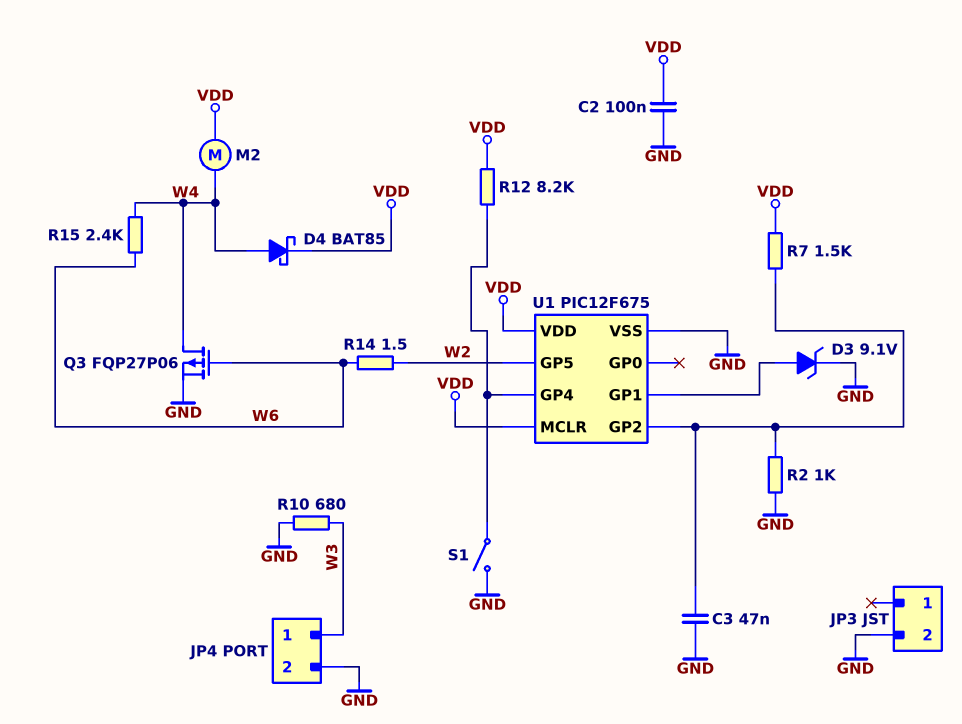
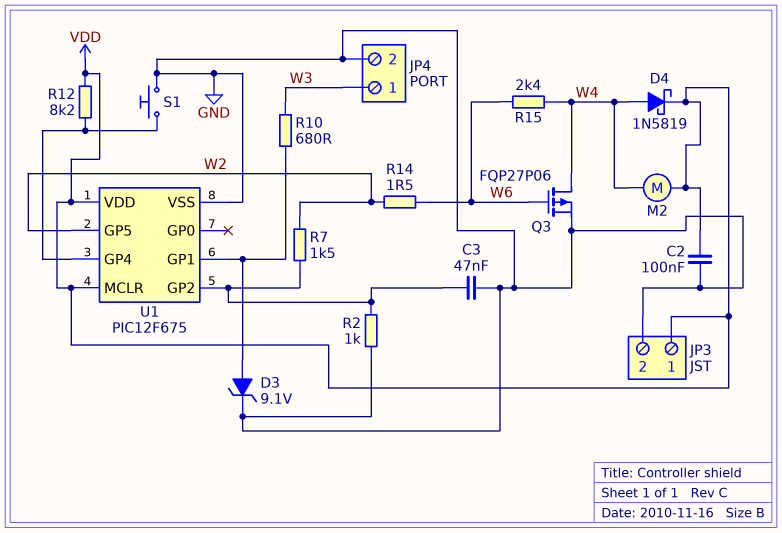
D4: schottky BAT85 (A W4, K VDD) -> schottky 1N5819 (A W4, K VDD)
JP3 pin 1: none -> VDD
R7: 1.5k (U1/GP2, VDD) -> 1.5k (U1/GP2, W2)
R10: 680 (GND, W3) -> 680 (U1/GP1, W3)
S1: switch (GND, U1/GP4) -> button (GND, U1/GP4)

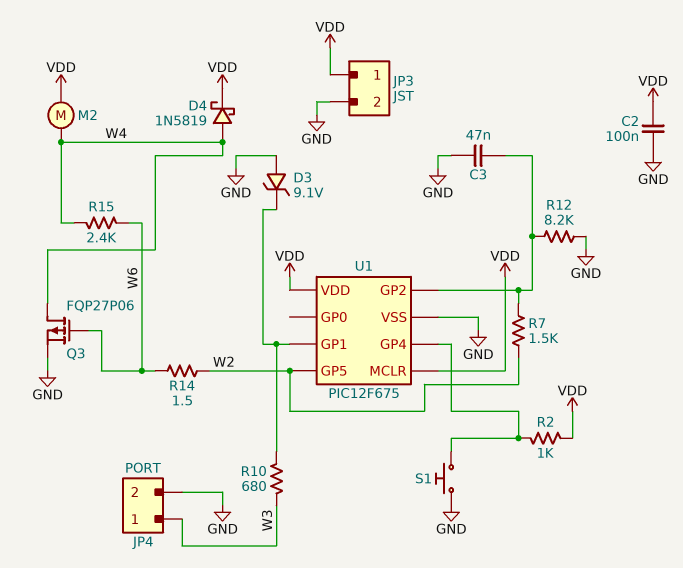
D3: zener 9.1V (A U1/GP1, K GND) -> zener 9.1V (A GND, K U1/GP1)
R2: 1k (GND, U1/GP2) -> 1k (U1/GP4, VDD)
R12: 8.2k (U1/GP4, VDD) -> 8.2k (GND, U1/GP2)

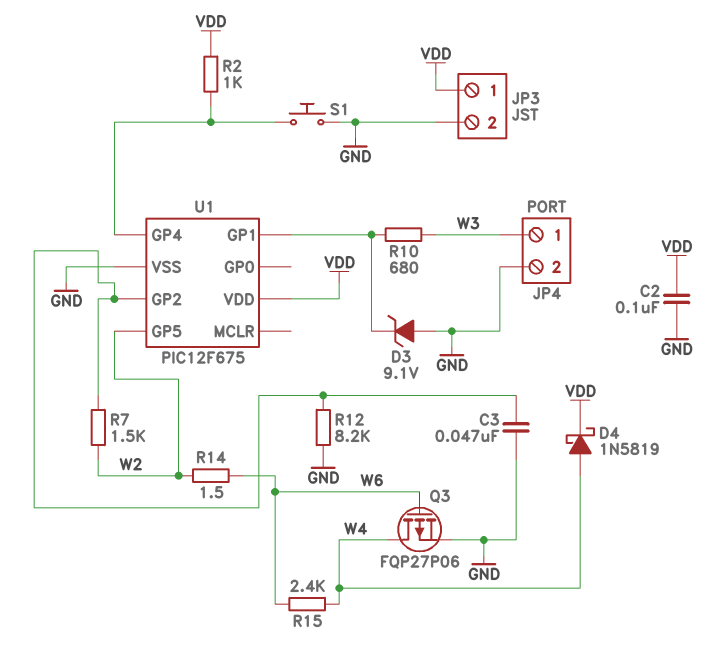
M2: motor (VDD, W4) -> none
U1 pin MCLR: VDD -> none

